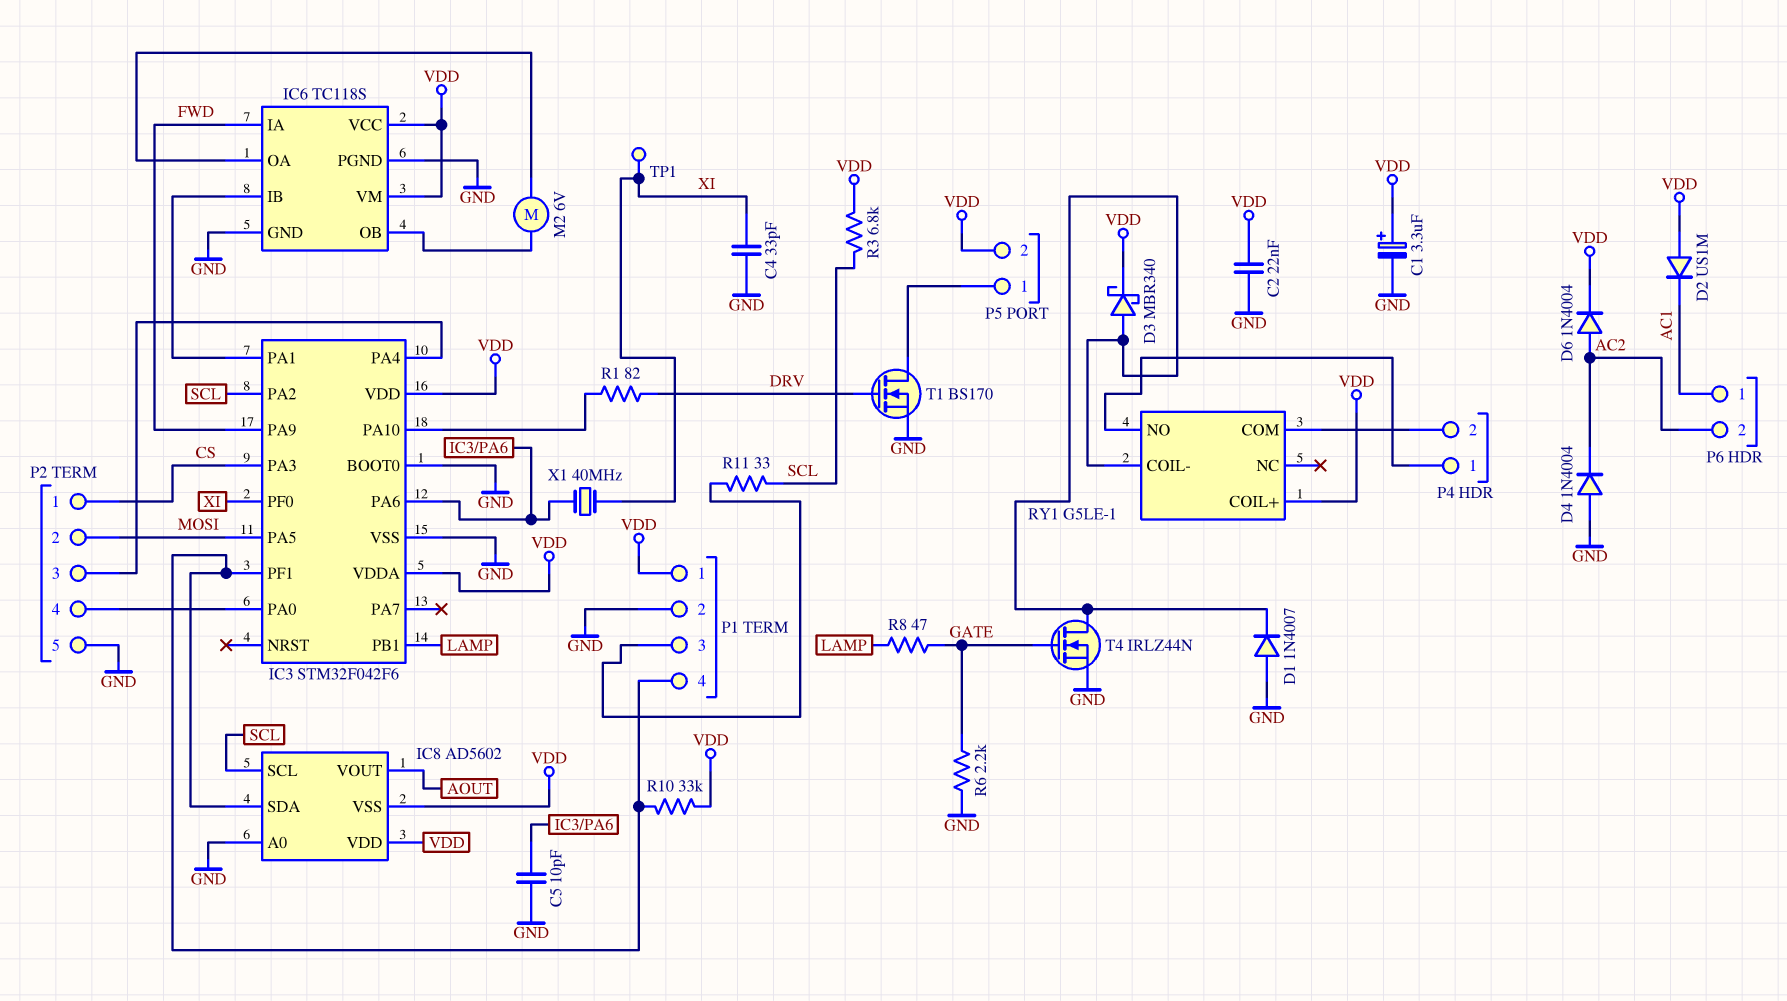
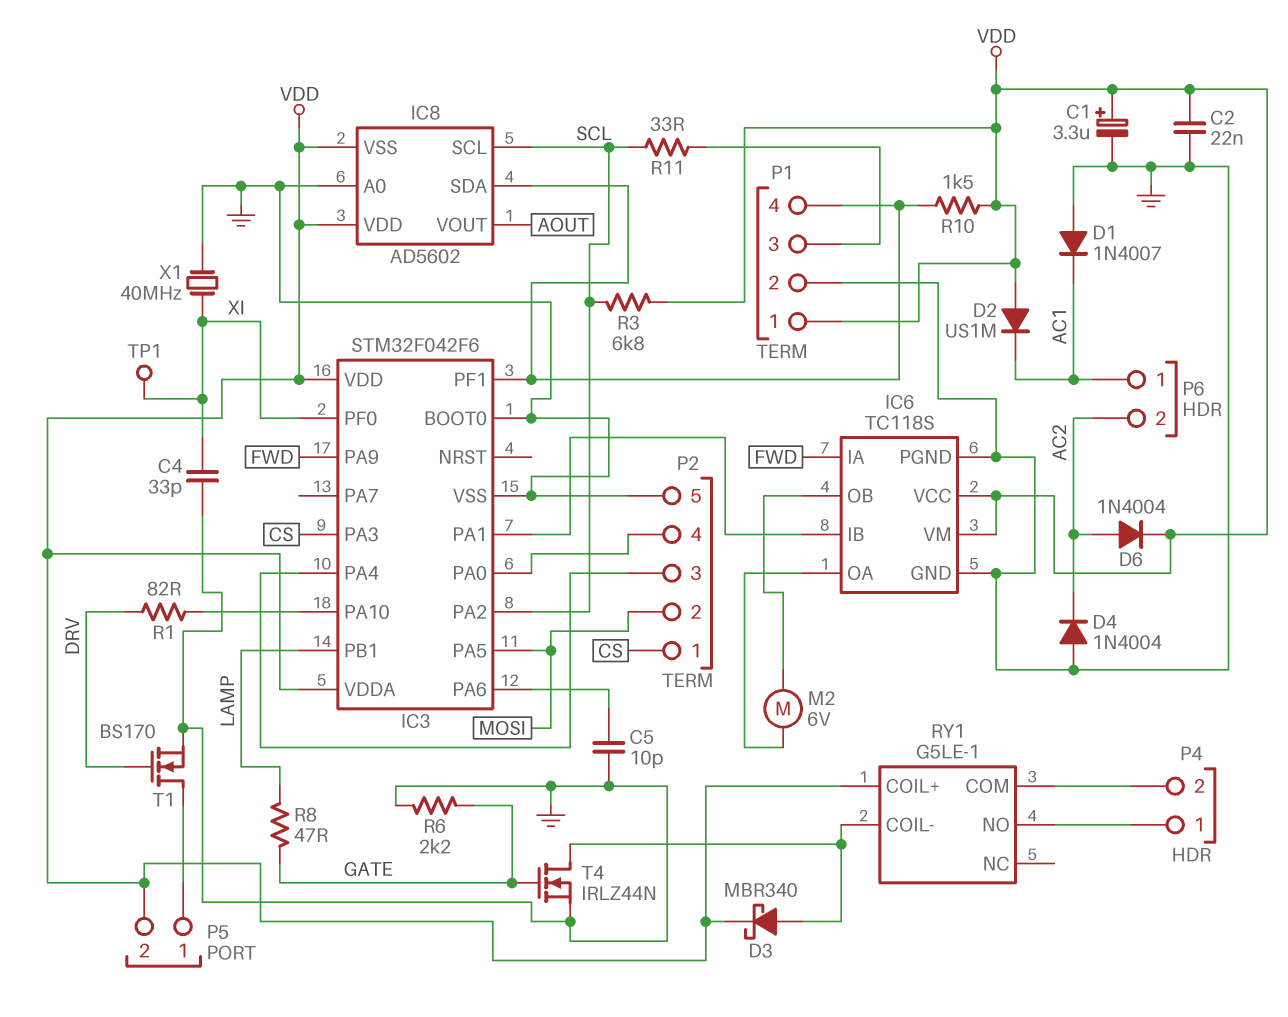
D1: diode 1N4007 (A GND, K RY1/COIL-) -> diode 1N4007 (A GND, K AC1)
R10: 33k (IC3/PF1, VDD) -> 1.5k (IC3/PF1, VDD)
X1: 40MHz (IC3/PA6, XI) -> 40MHz (GND, XI)

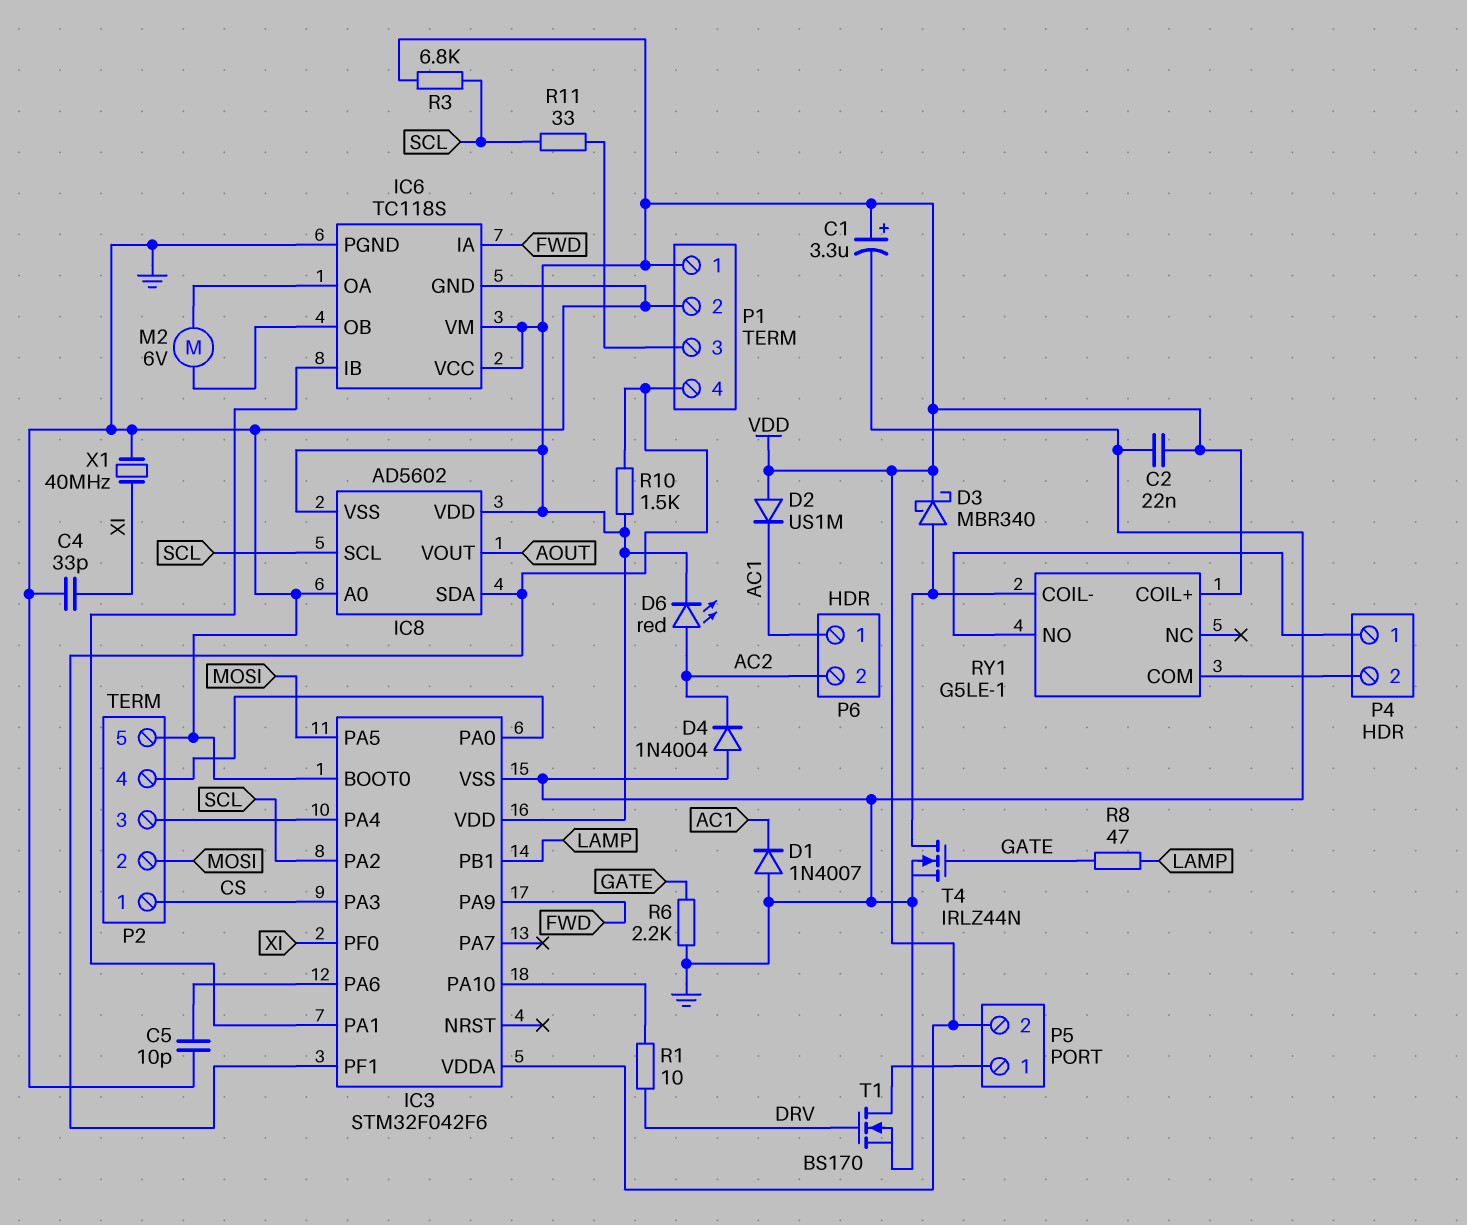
D6: diode 1N4004 (A AC2, K VDD) -> LED red (A AC2, K VDD)
R1: 82 (DRV, IC3/PA10) -> 10 (DRV, IC3/PA10)
TP1: test point (XI) -> none

